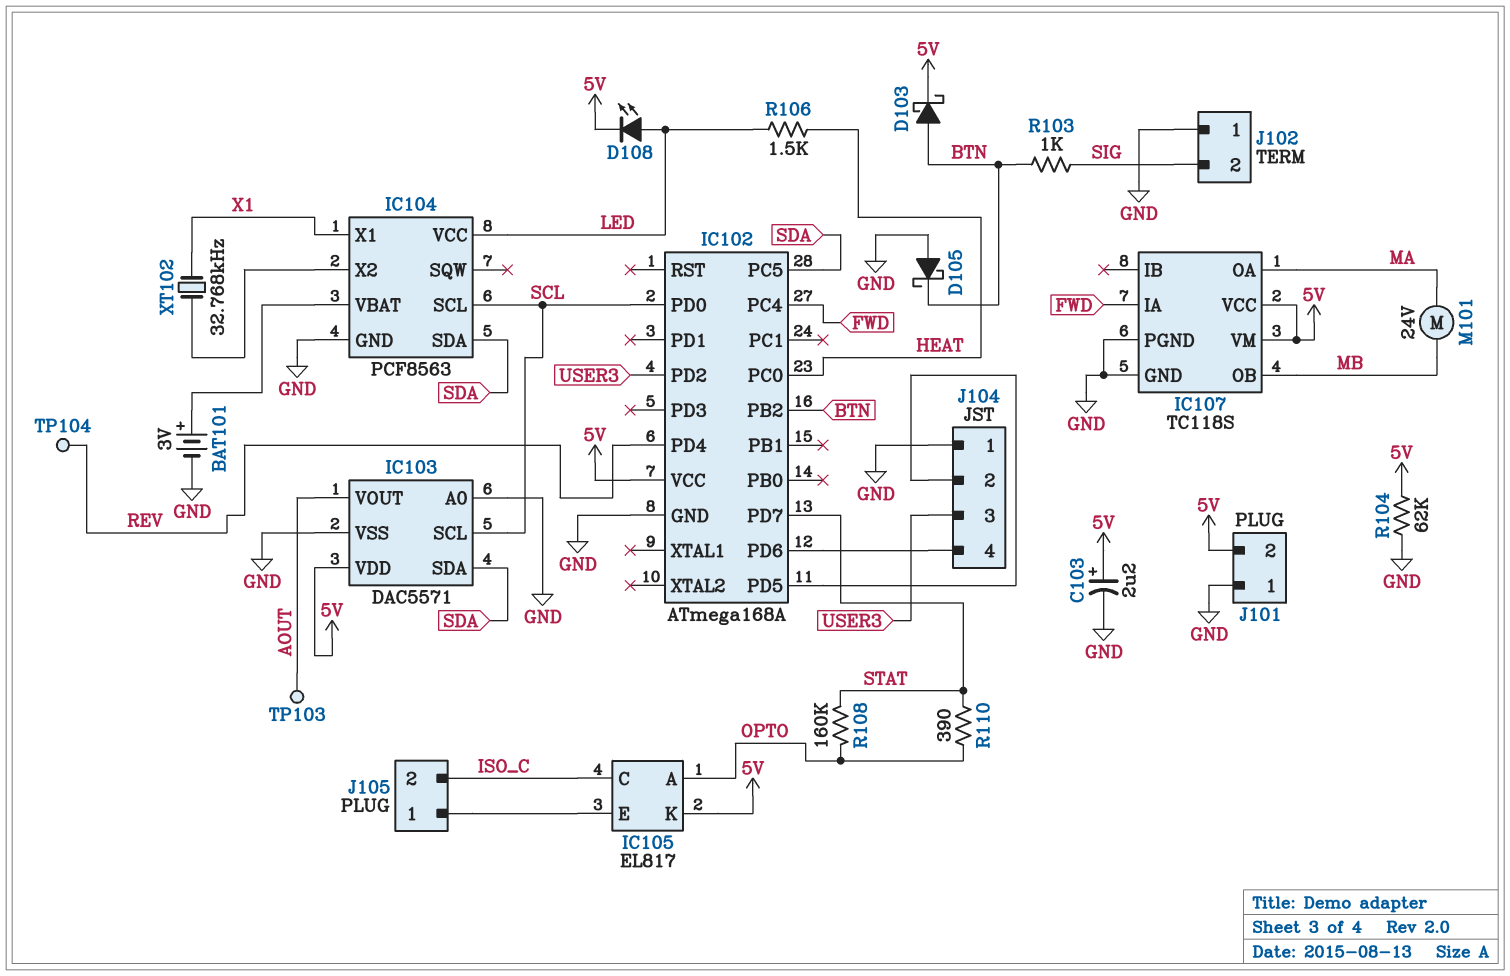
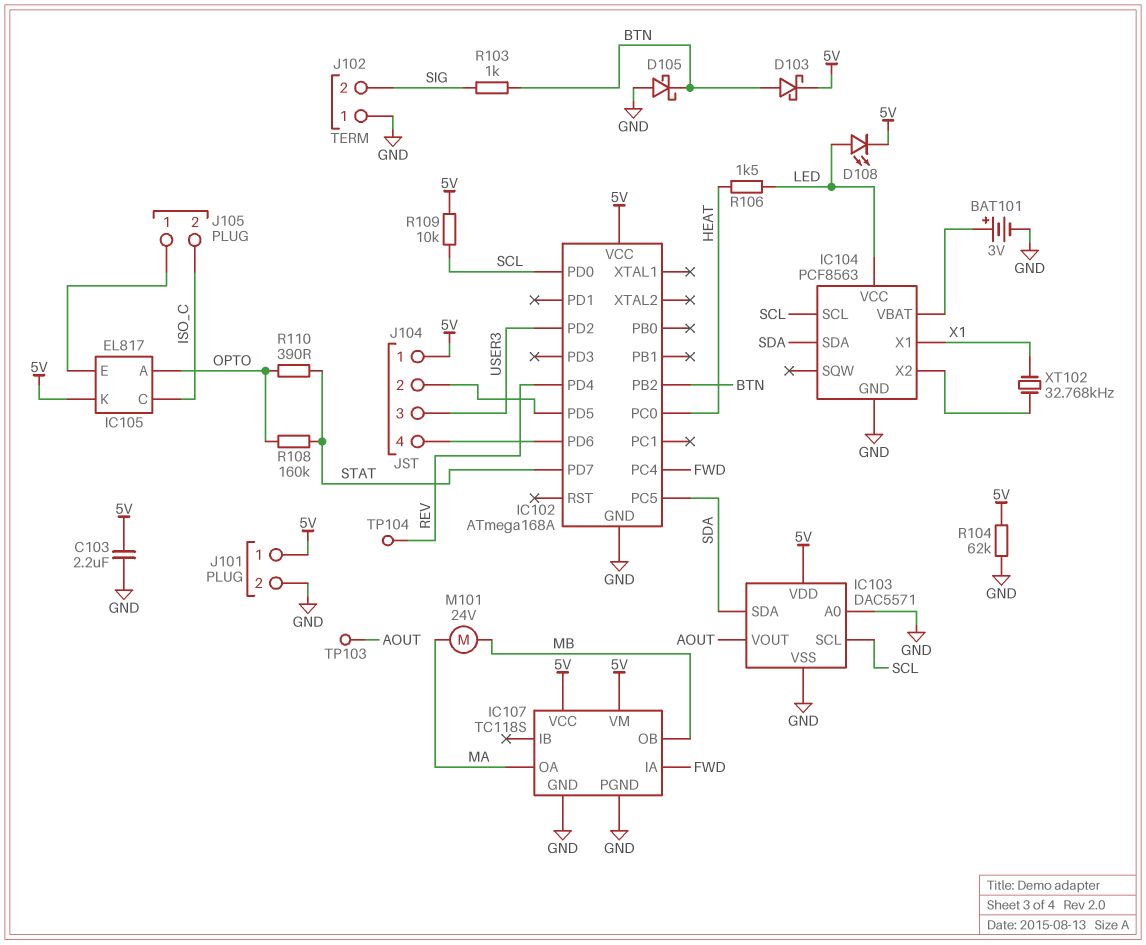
C103: 2.2uF (plus 5V, minus GND) -> 2.2uF (5V, GND)
J101 pin 1: GND -> 5V
J101 pin 2: 5V -> GND
J104 pin 1: GND -> 5V
R109: none -> 10k (5V, SCL)

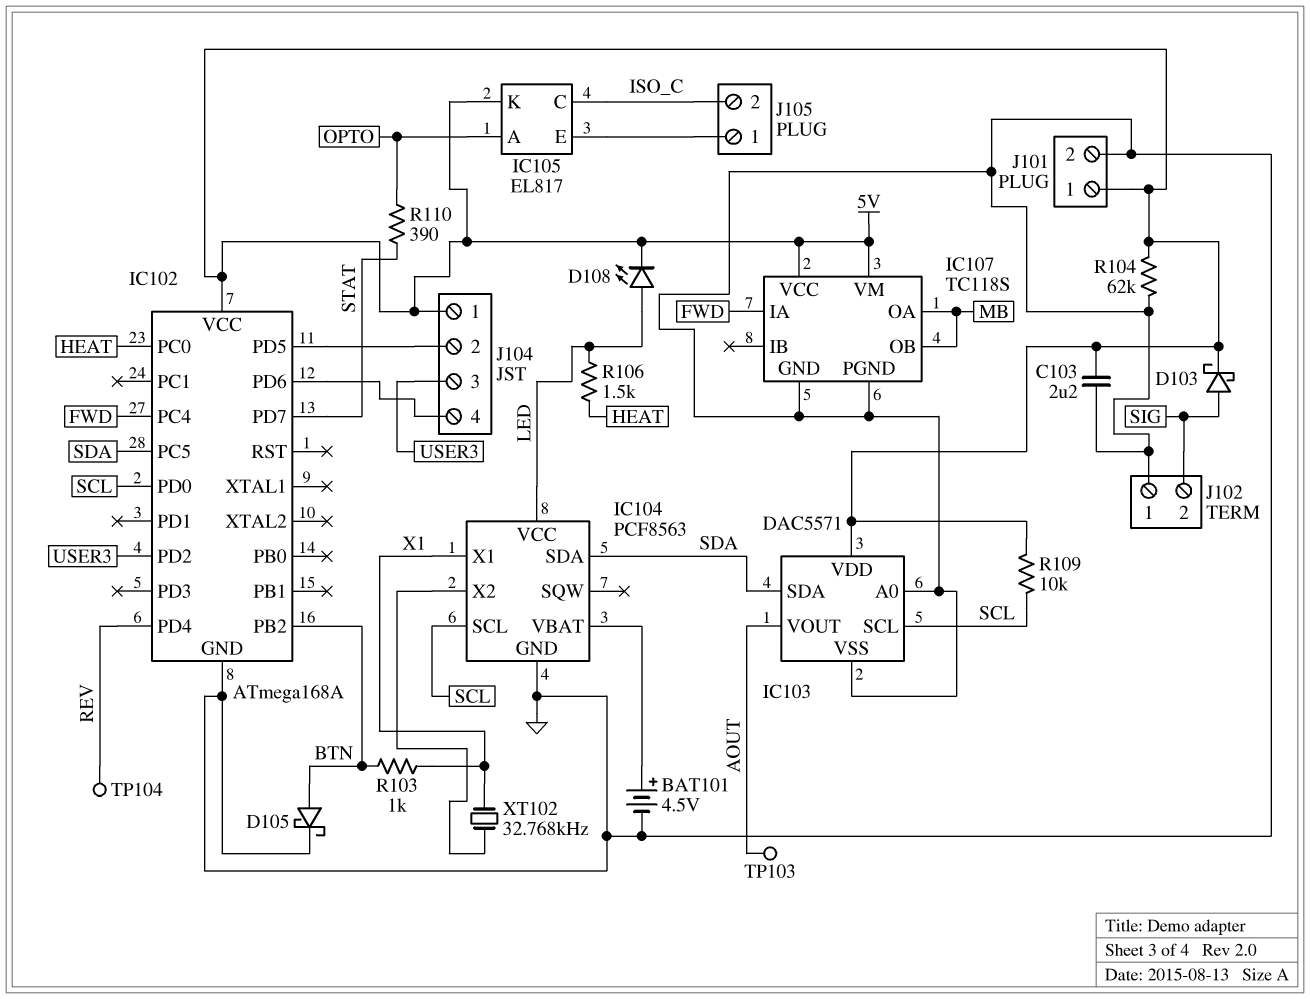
BAT101: 3V (plus IC104/VBAT, minus GND) -> 4.5V (plus IC104/VBAT, minus GND)
D103: schottky (A BTN, K 5V) -> schottky (A SIG, K 5V)
D105: schottky (A GND, K BTN) -> schottky (A BTN, K GND)
IC107 pin OA: MA -> MB
M101: motor 24V (MA, MB) -> none
R103: 1k (BTN, SIG) -> 1k (BTN, X1)
R108: 160k (OPTO, STAT) -> none

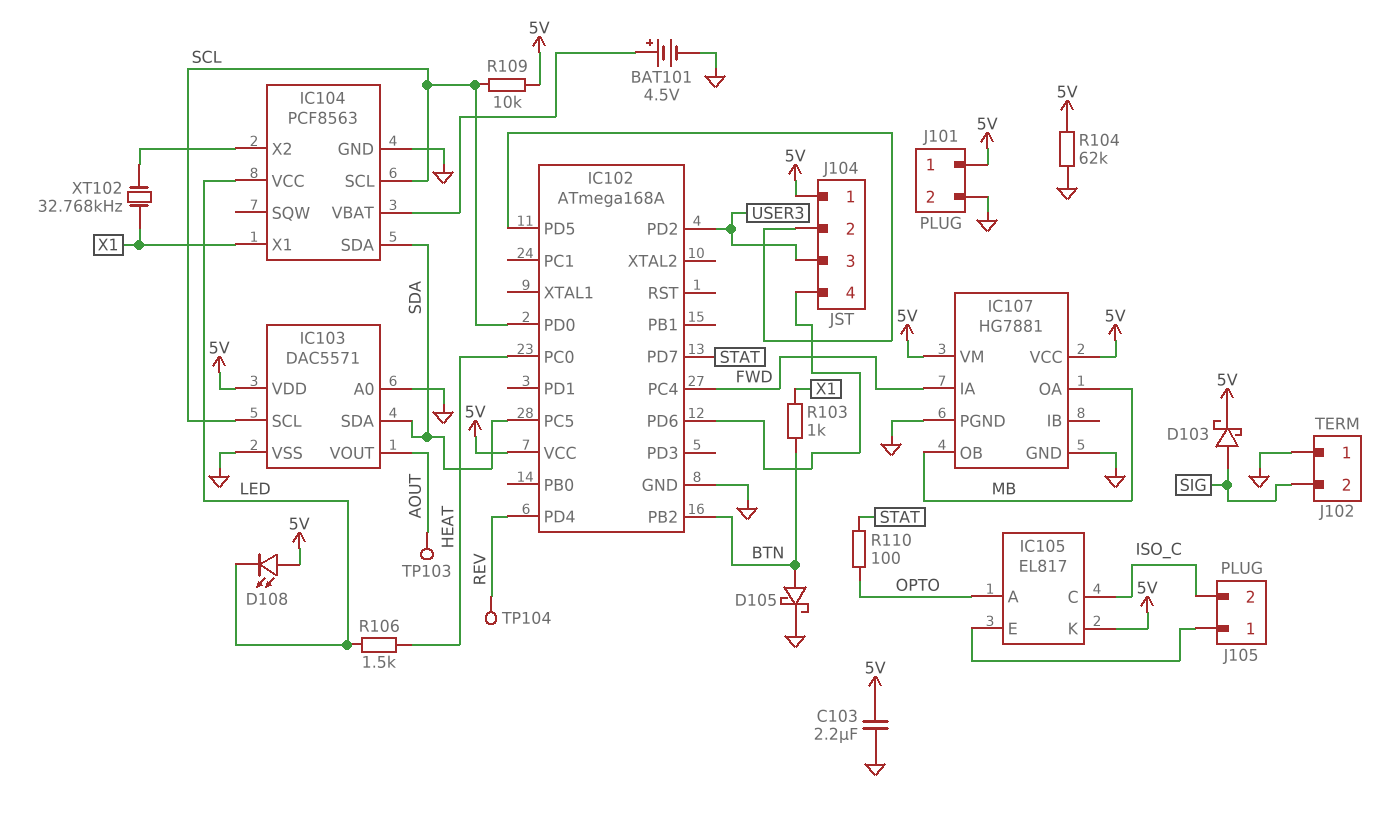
D108: LED (A LED, K 5V) -> LED (A 5V, K LED)
IC107: TC118S -> HG7881
R110: 390 (OPTO, STAT) -> 100 (OPTO, STAT)

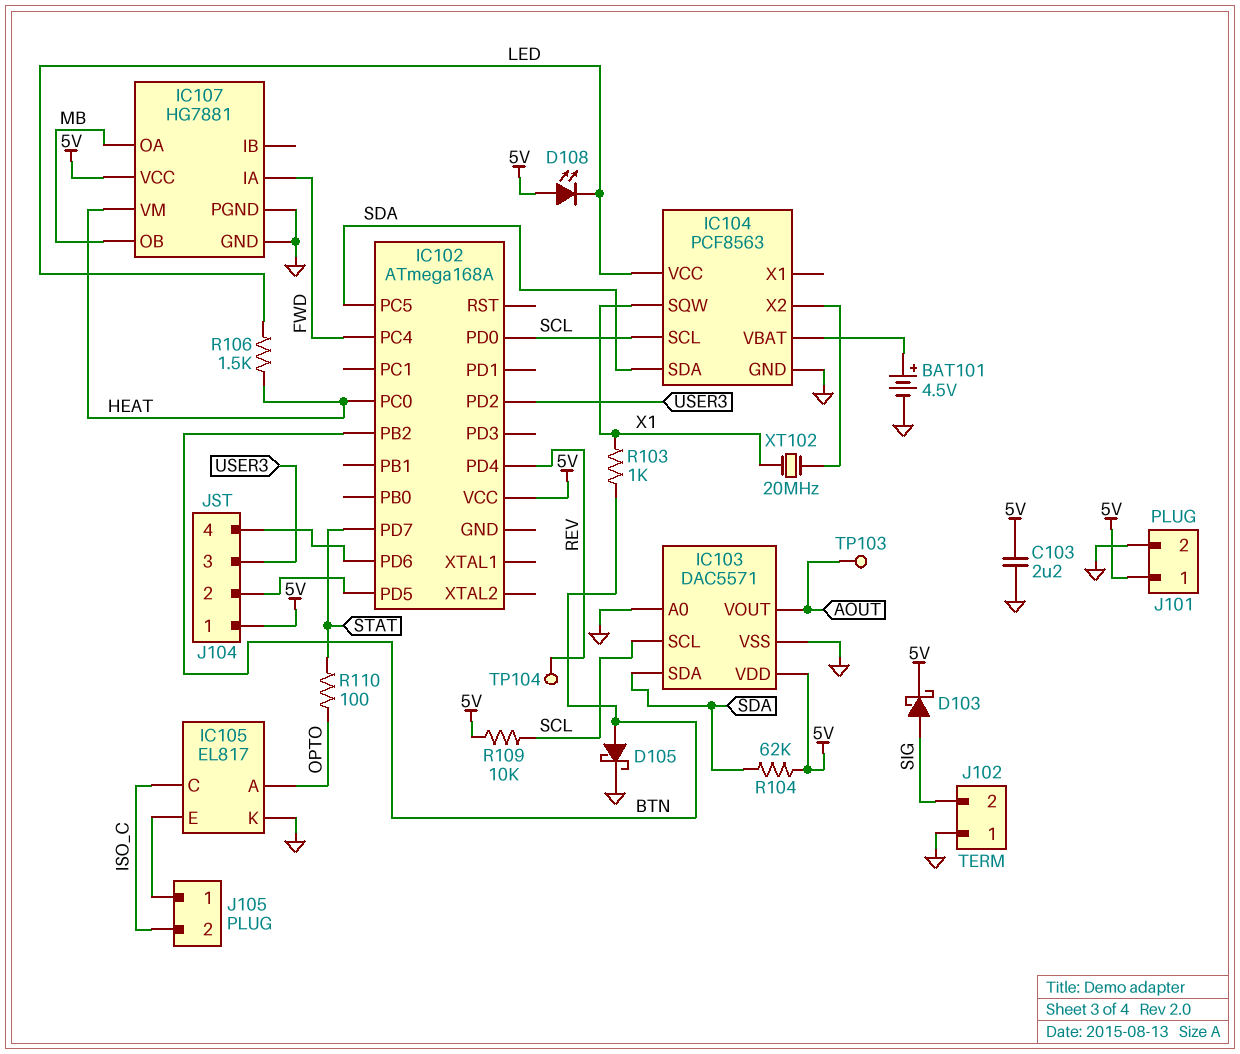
IC102 pin GND: GND -> none
IC104 pin SQW: none -> X1
IC104 pin X1: X1 -> none
IC105 pin K: 5V -> GND
IC107 pin VM: 5V -> HEAT
R104: 62k (5V, GND) -> 62k (5V, SDA)
XT102: 32.768kHz (IC104/X2, X1) -> 20MHz (IC104/X2, X1)

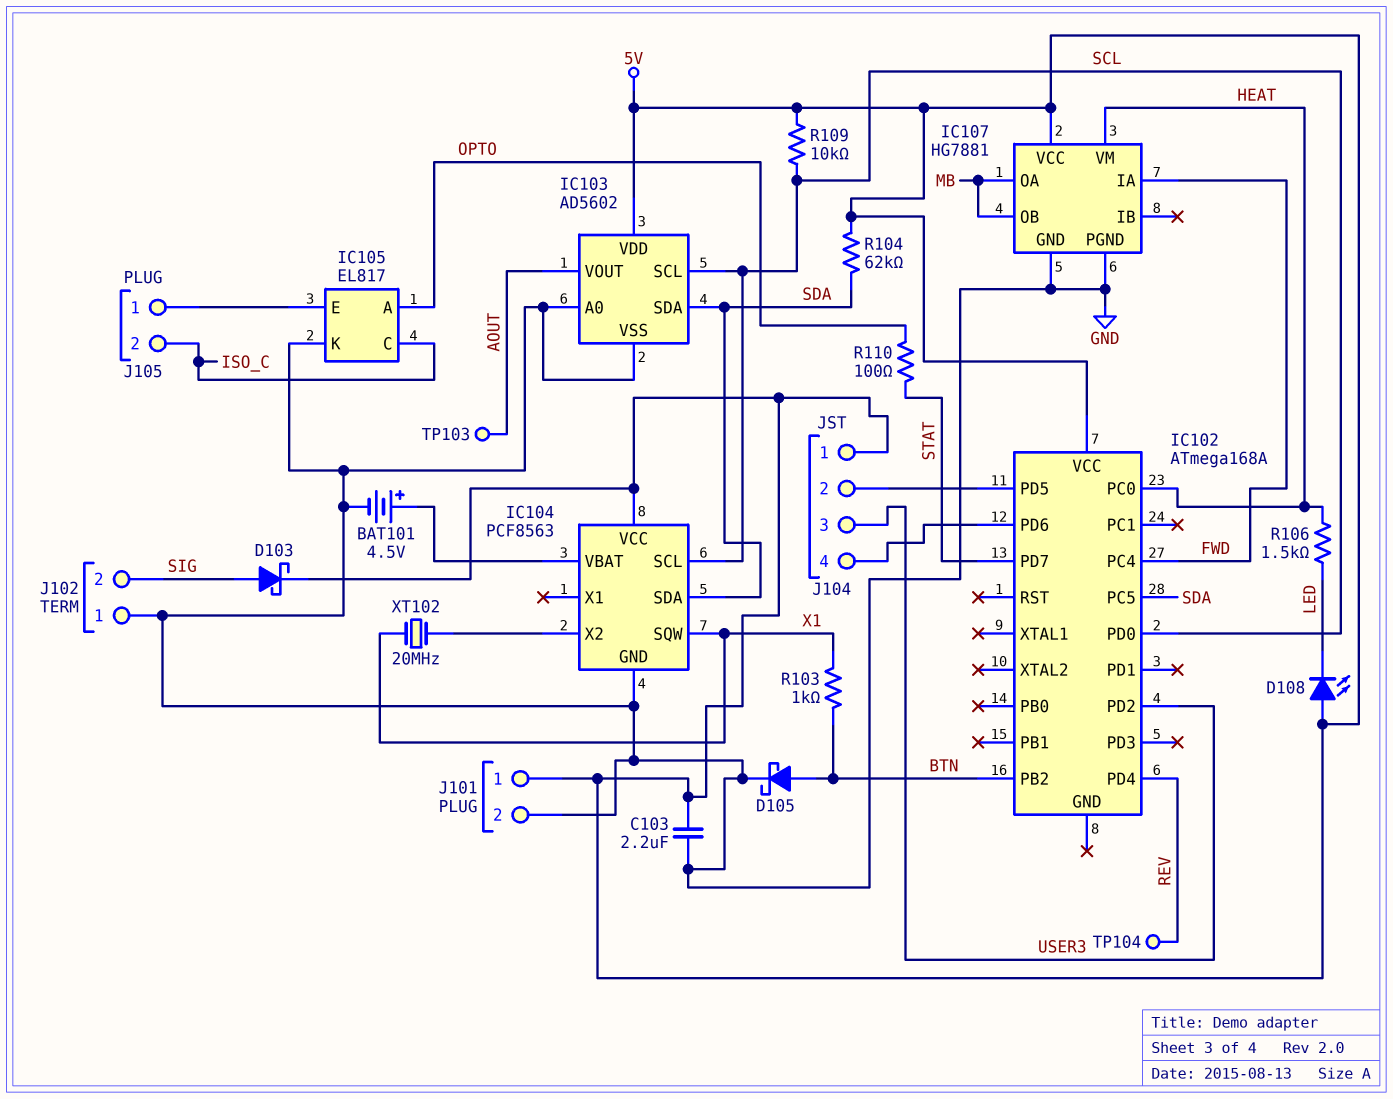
IC103: DAC5571 -> AD5602
IC104 pin VCC: LED -> 5V

